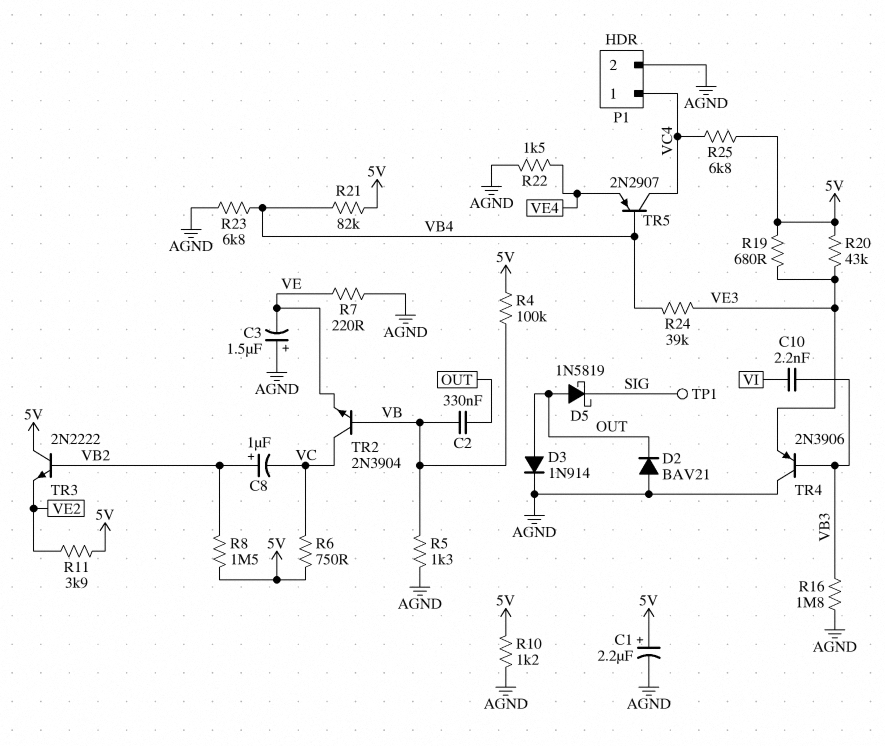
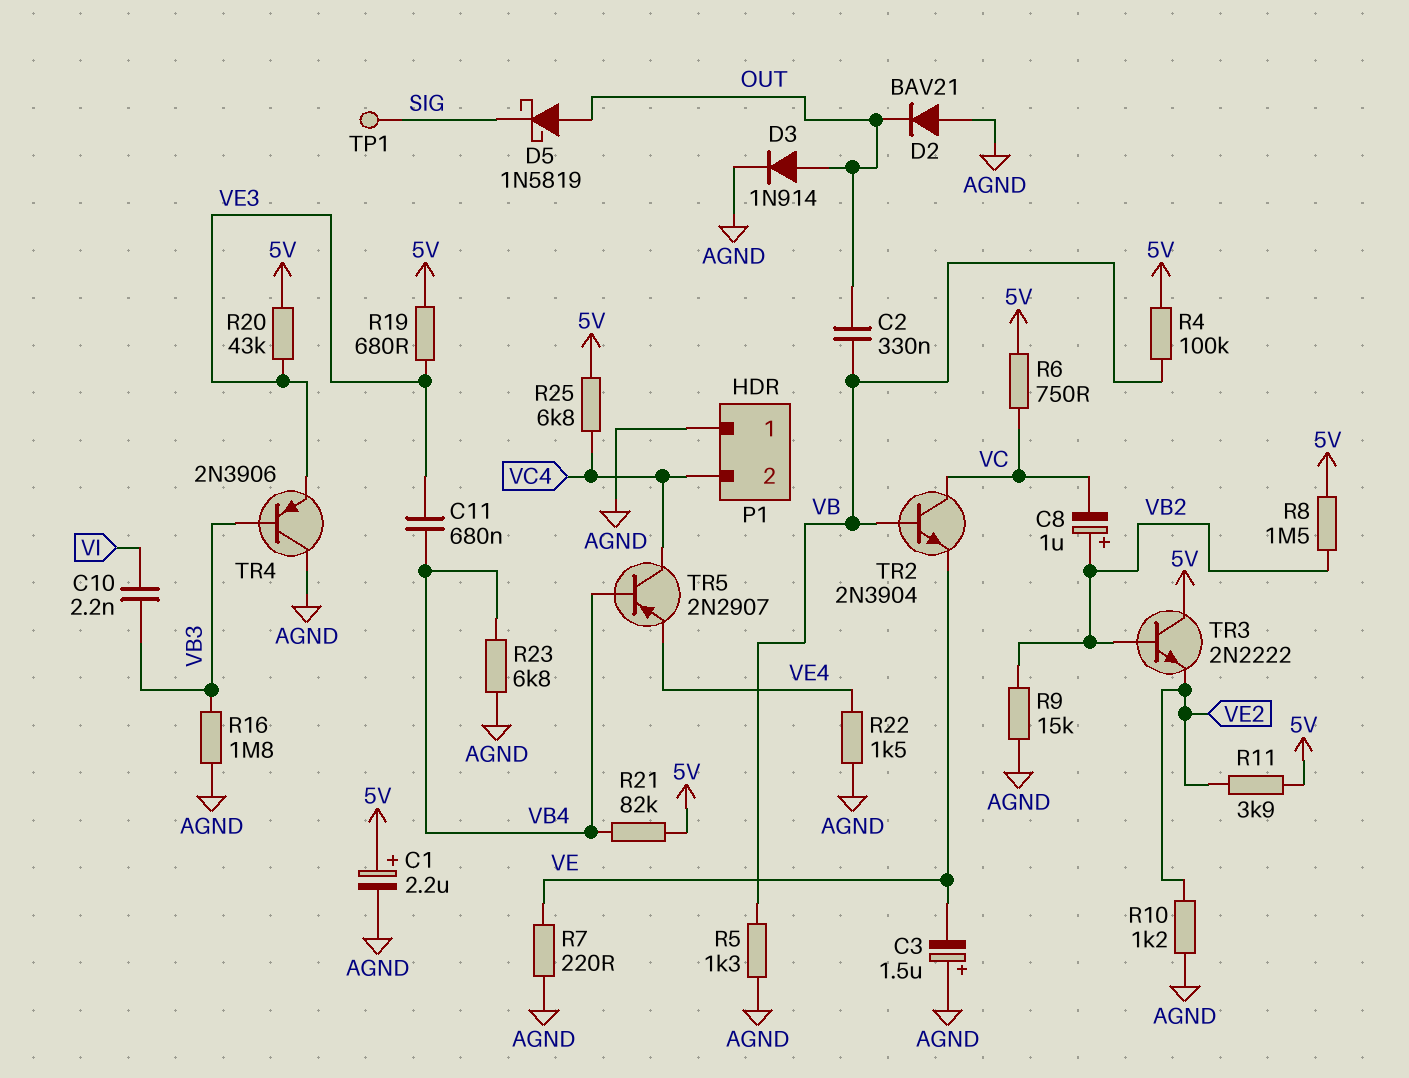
C11: none -> 680nF (VB4, VE3)
P1 pin 1: VC4 -> AGND
P1 pin 2: AGND -> VC4
R9: none -> 15k (AGND, VB2)
R10: 1.2k (5V, AGND) -> 1.2k (AGND, VE2)
R24: 39k (VB4, VE3) -> none

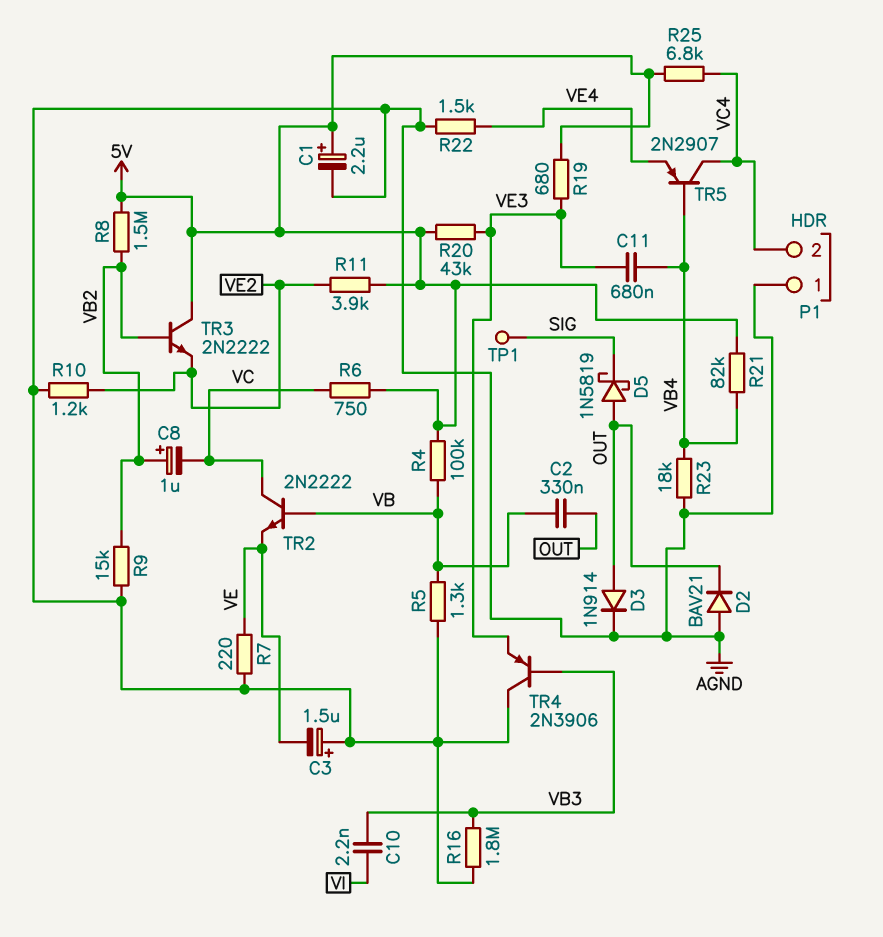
R23: 6.8k (AGND, VB4) -> 18k (AGND, VB4)
TR2: NPN 2N3904 (B VB, C VC, E VE) -> NPN 2N2222 (B VB, C VC, E VE)

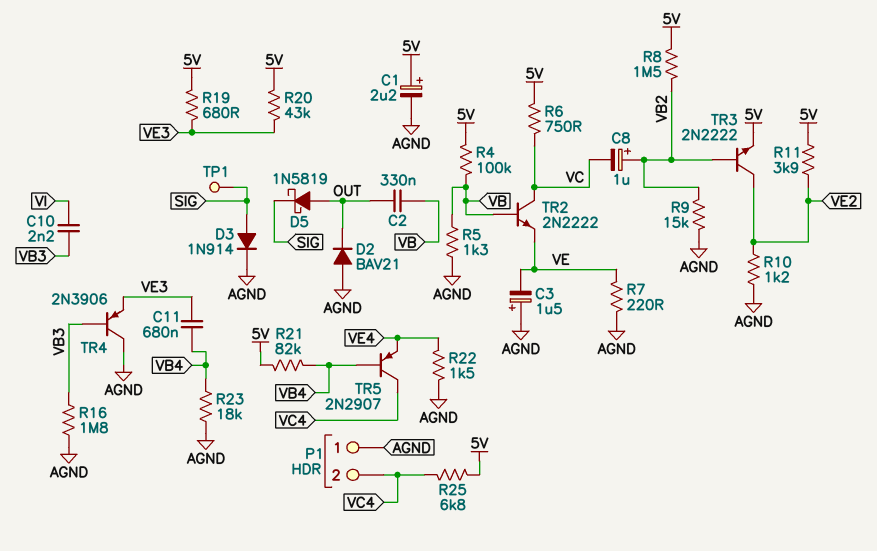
D3: diode 1N914 (A OUT, K AGND) -> diode 1N914 (A SIG, K AGND)
TR3: NPN 2N2222 (B VB2, C 5V, E VE2) -> NPN 2N2222 (B VB2, C VE2, E 5V)

